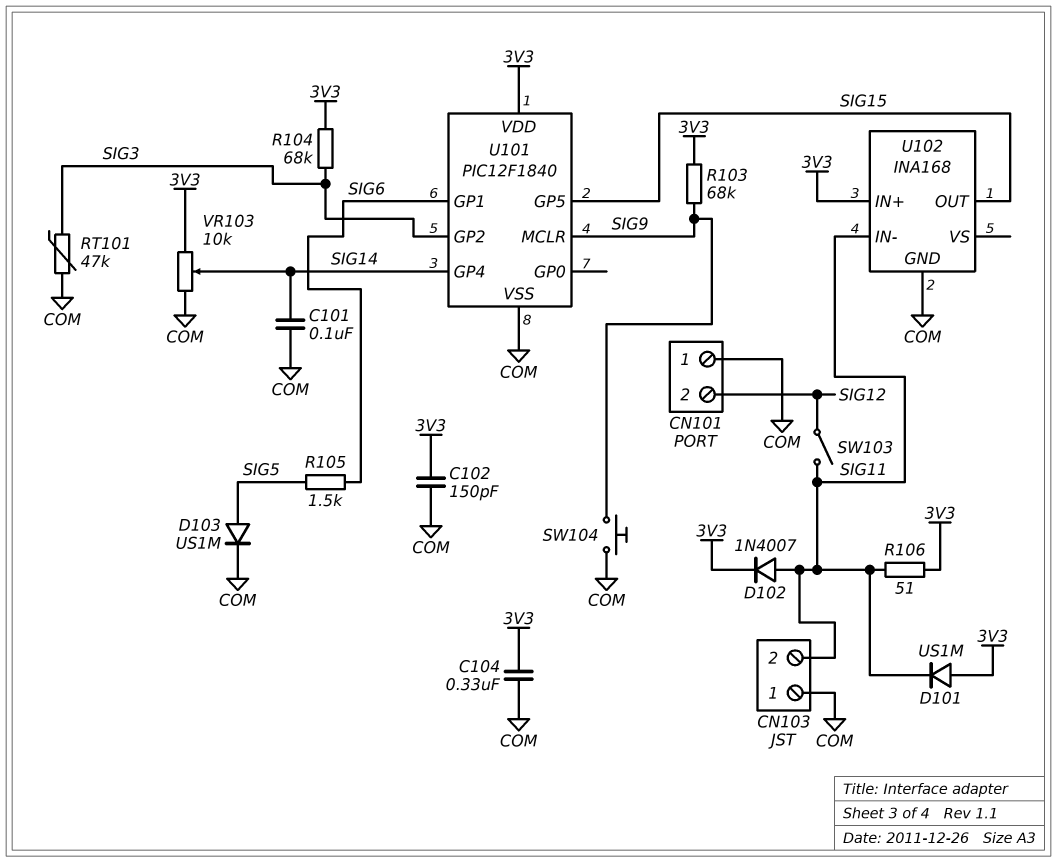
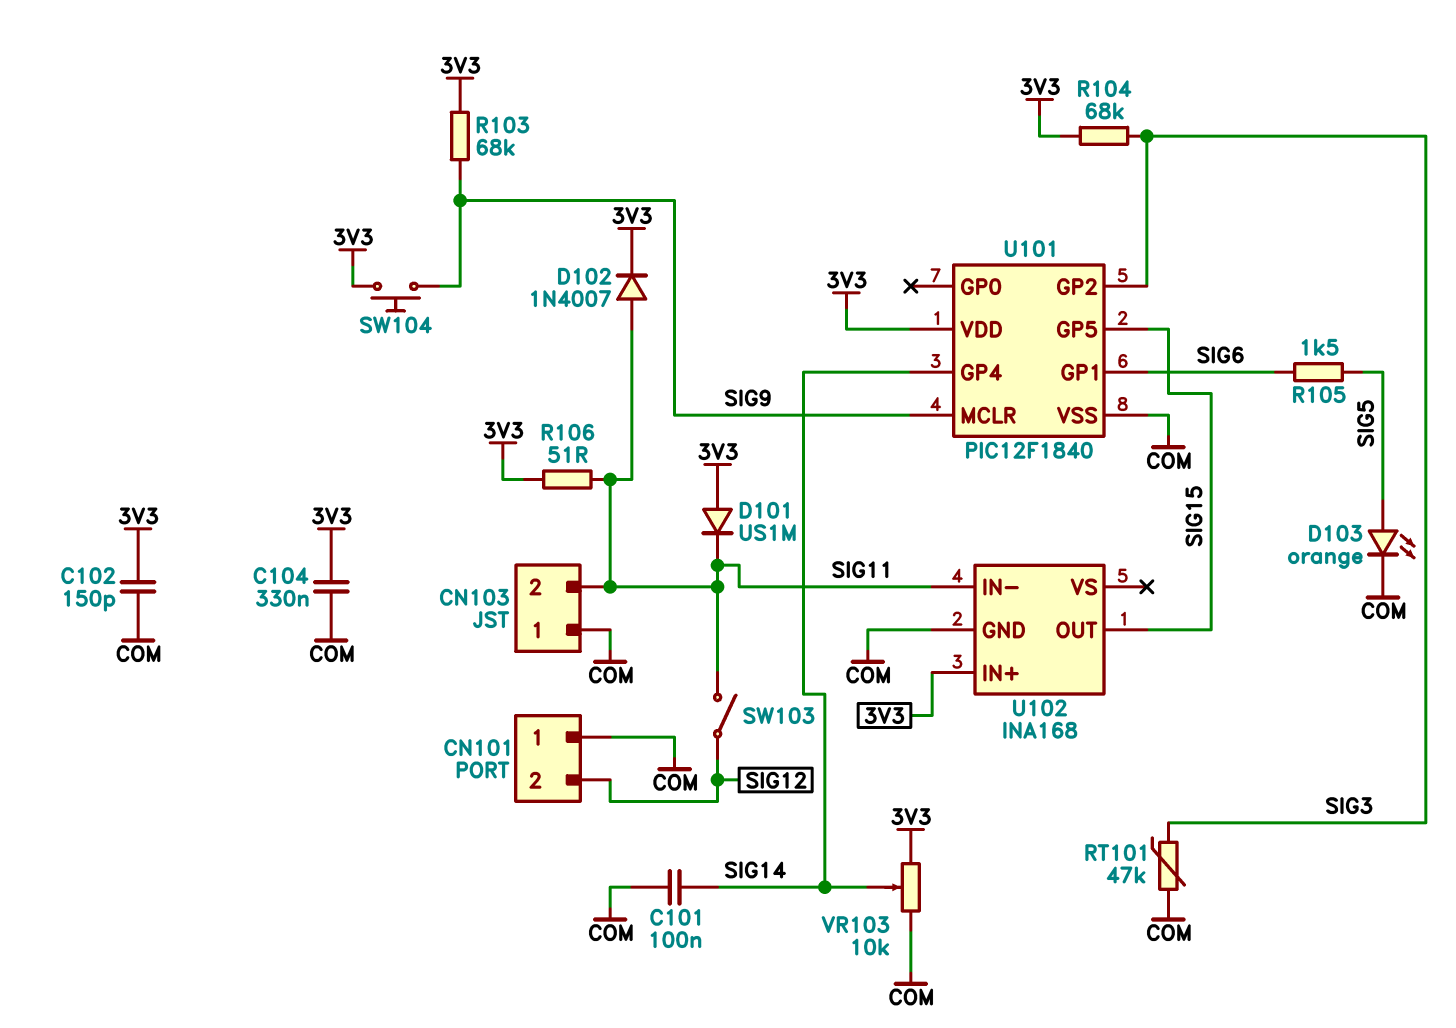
D103: diode US1M (A SIG5, K COM) -> LED orange (A SIG5, K COM)
SW104: button (COM, SIG9) -> button (3V3, SIG9)

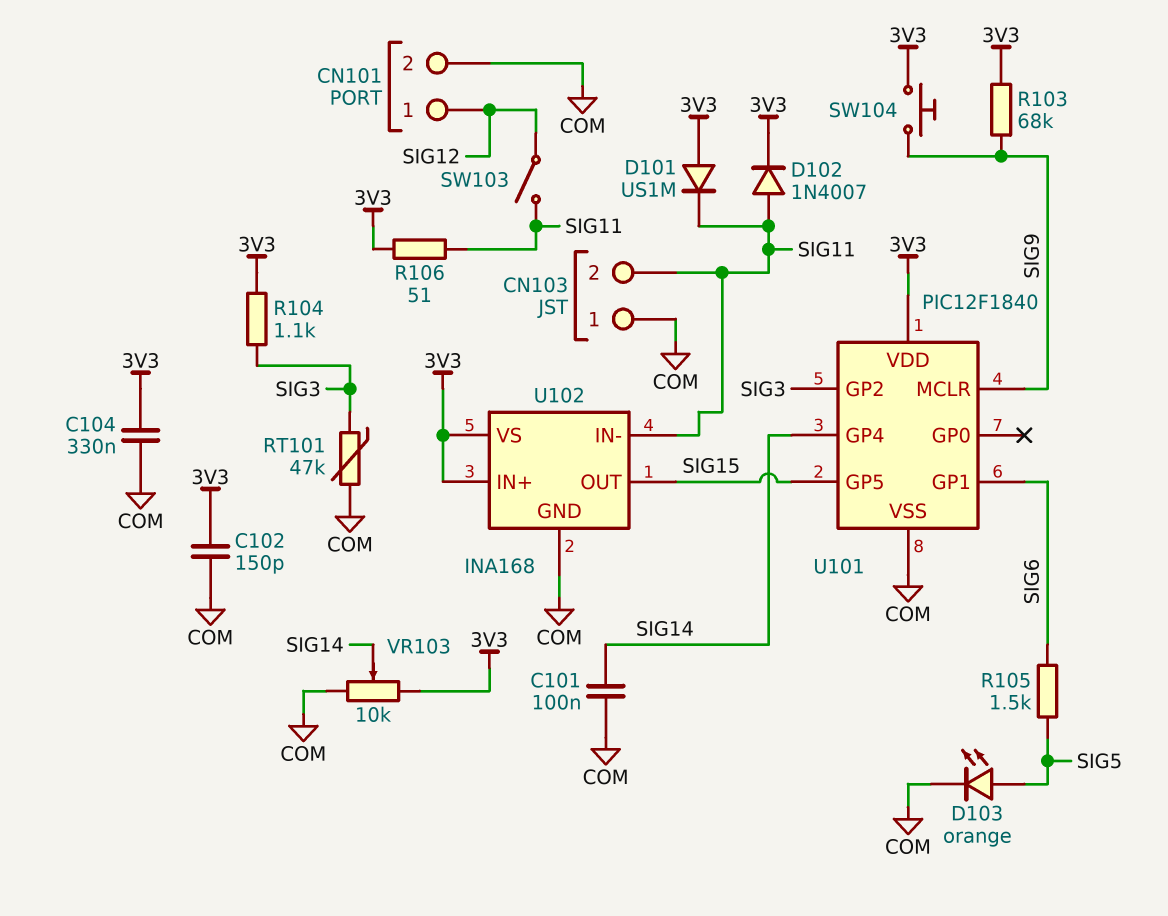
CN101 pin 1: COM -> SIG12
CN101 pin 2: SIG12 -> COM
R104: 68k (3V3, SIG3) -> 1.1k (3V3, SIG3)
U102 pin VS: none -> 3V3

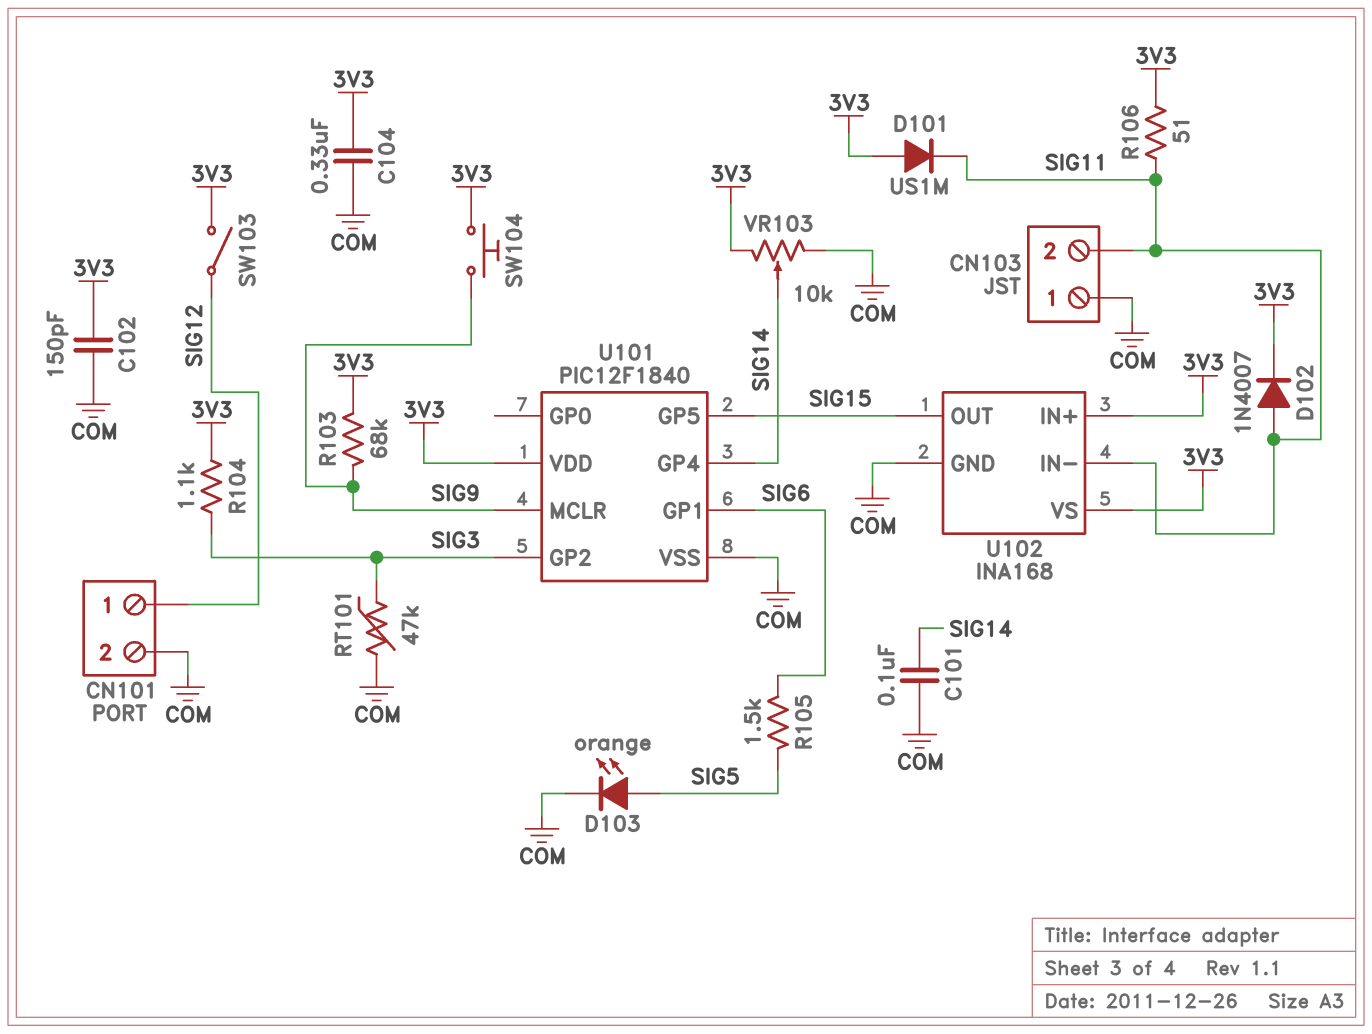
SW103: switch (SIG11, SIG12) -> switch (3V3, SIG12)

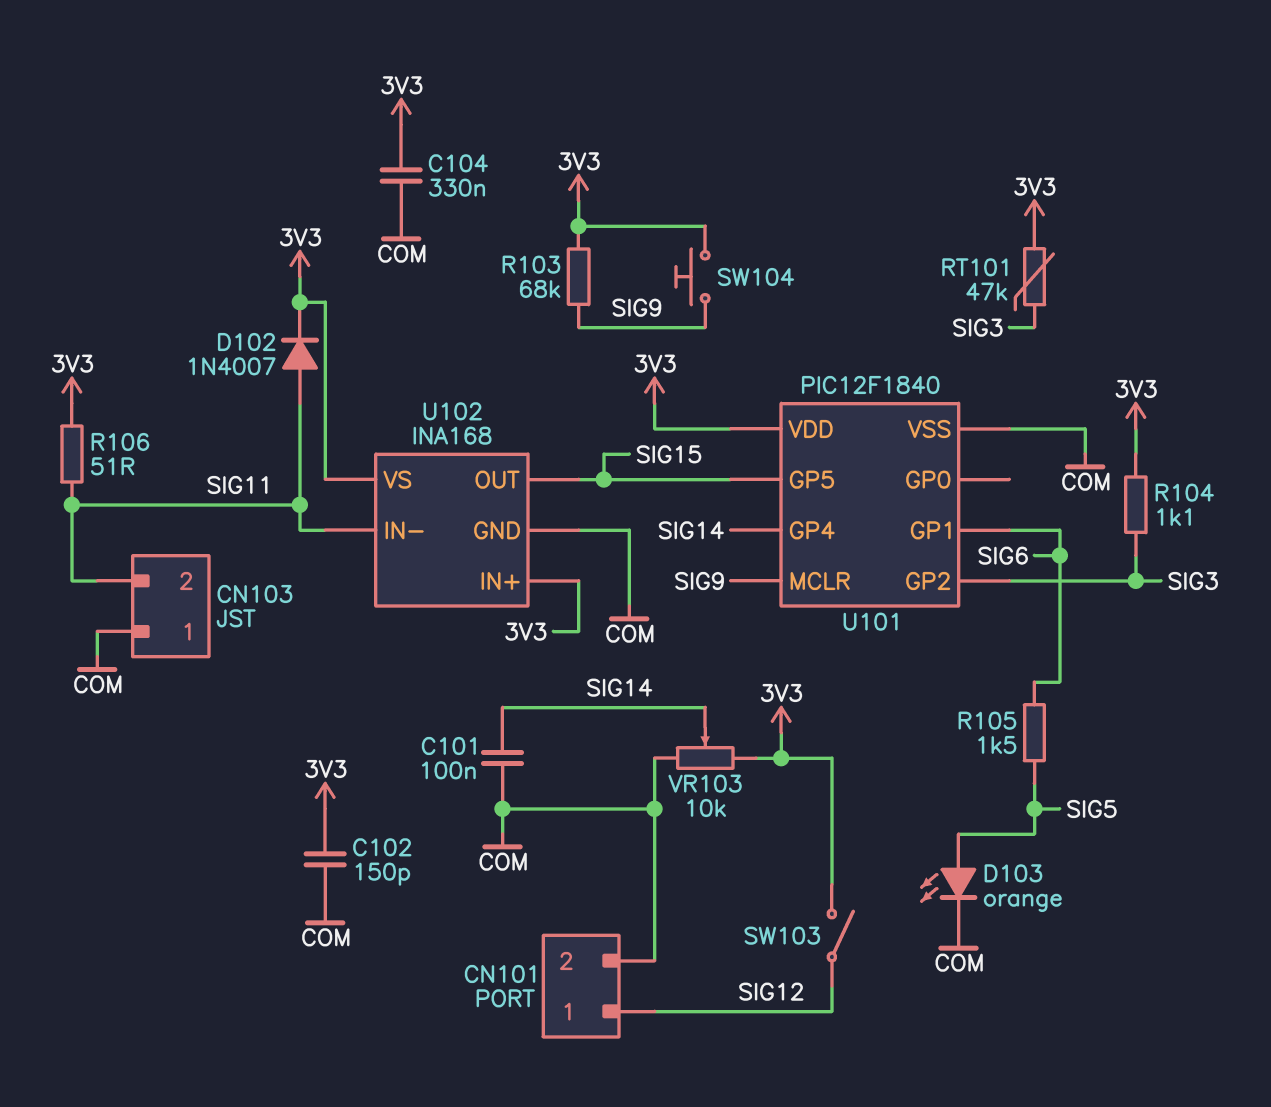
D101: diode US1M (A 3V3, K SIG11) -> none
RT101: 47k (COM, SIG3) -> 47k (3V3, SIG3)

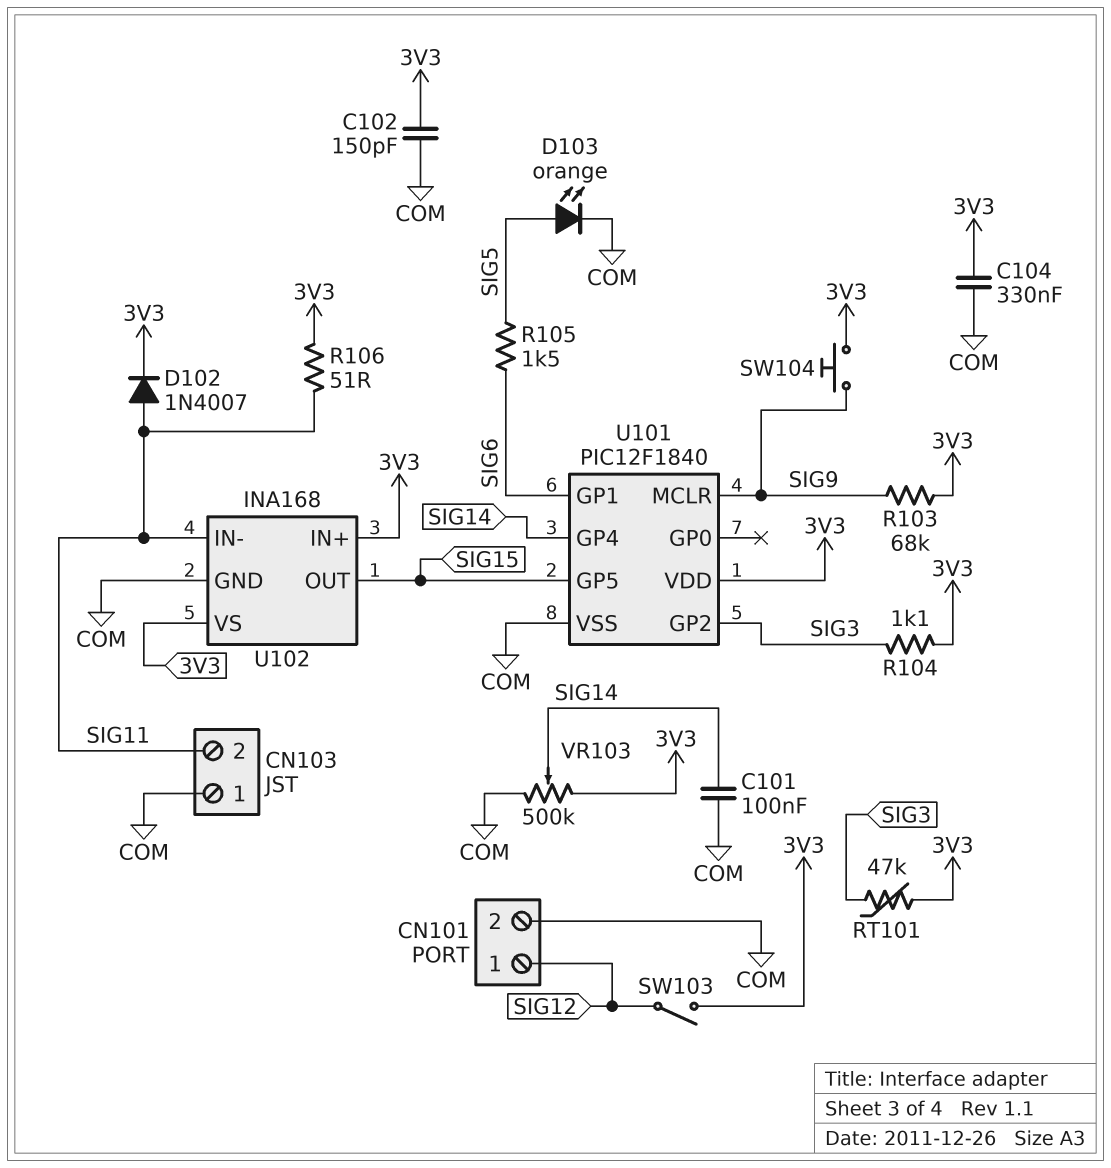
VR103: 10k (3V3, COM, wiper SIG14) -> 500k (3V3, COM, wiper SIG14)

